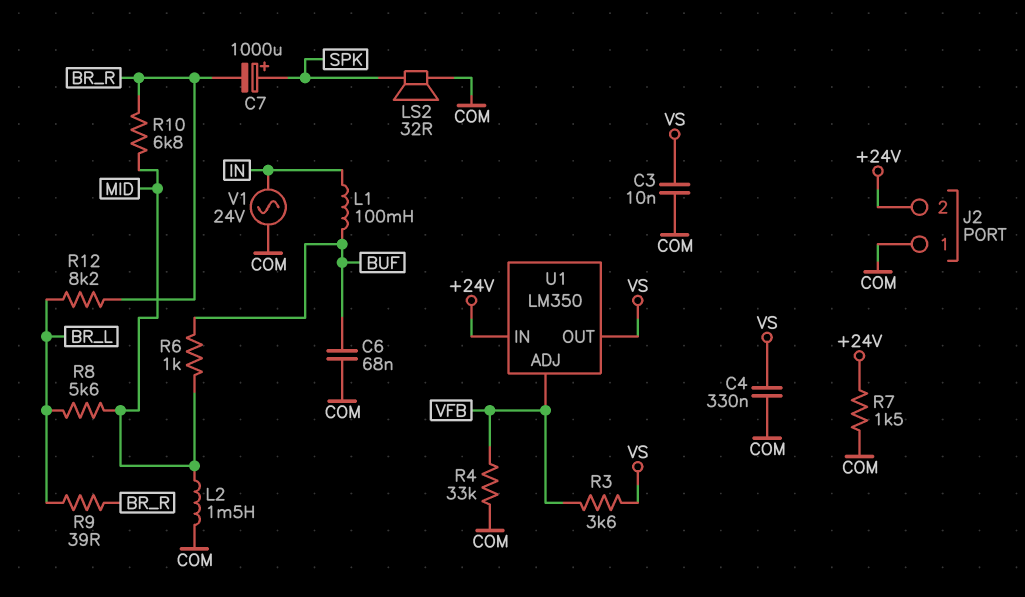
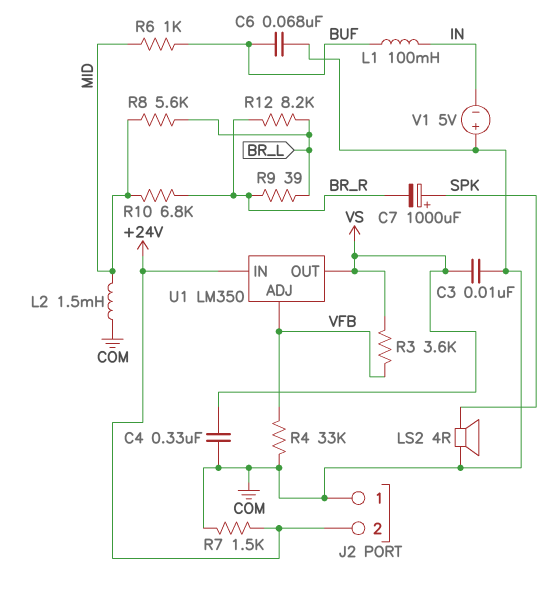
LS2: speaker 32R (COM, SPK) -> speaker 4R (COM, SPK)
V1: AC 24V (COM, IN) -> 5V (plus COM, minus IN)

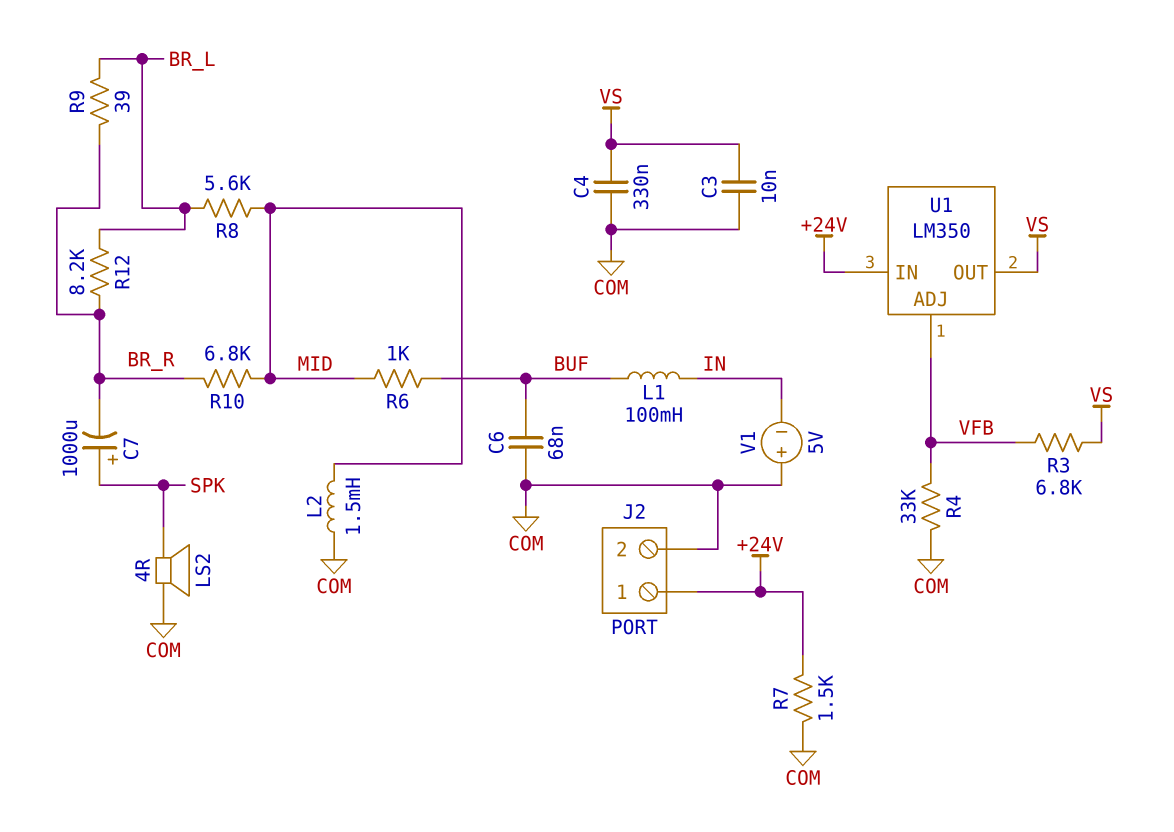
J2 pin 1: COM -> +24V
J2 pin 2: +24V -> COM
R3: 3.6k (VFB, VS) -> 6.8k (VFB, VS)

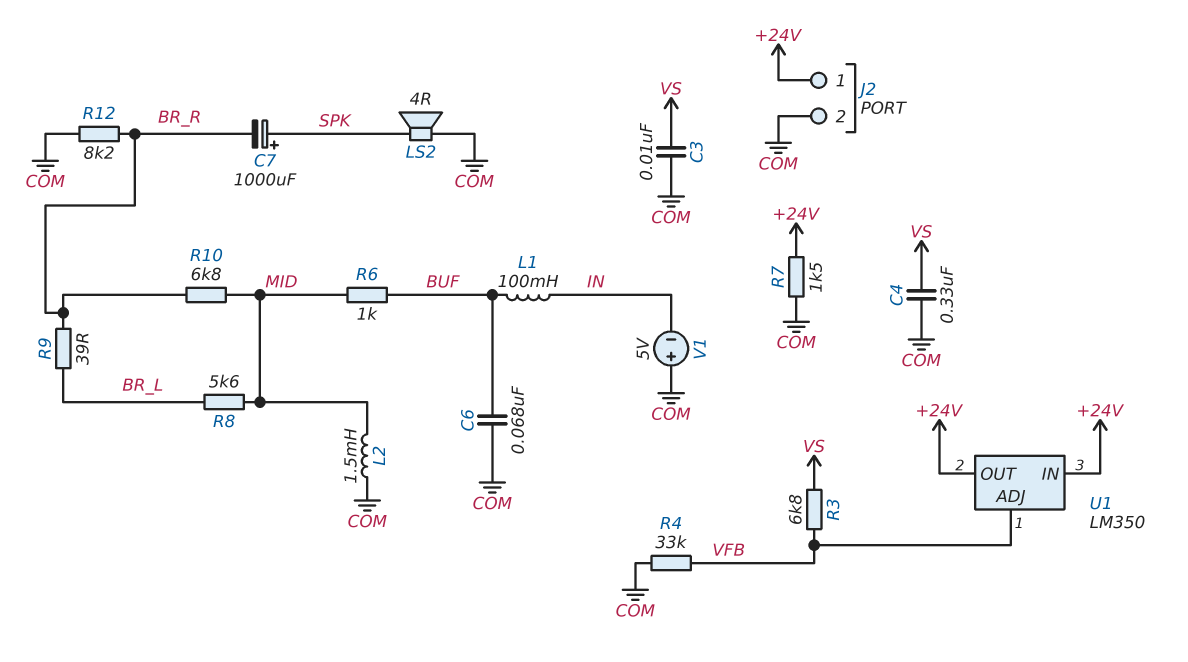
R12: 8.2k (BR_L, BR_R) -> 8.2k (BR_R, COM)
U1 pin OUT: VS -> +24V

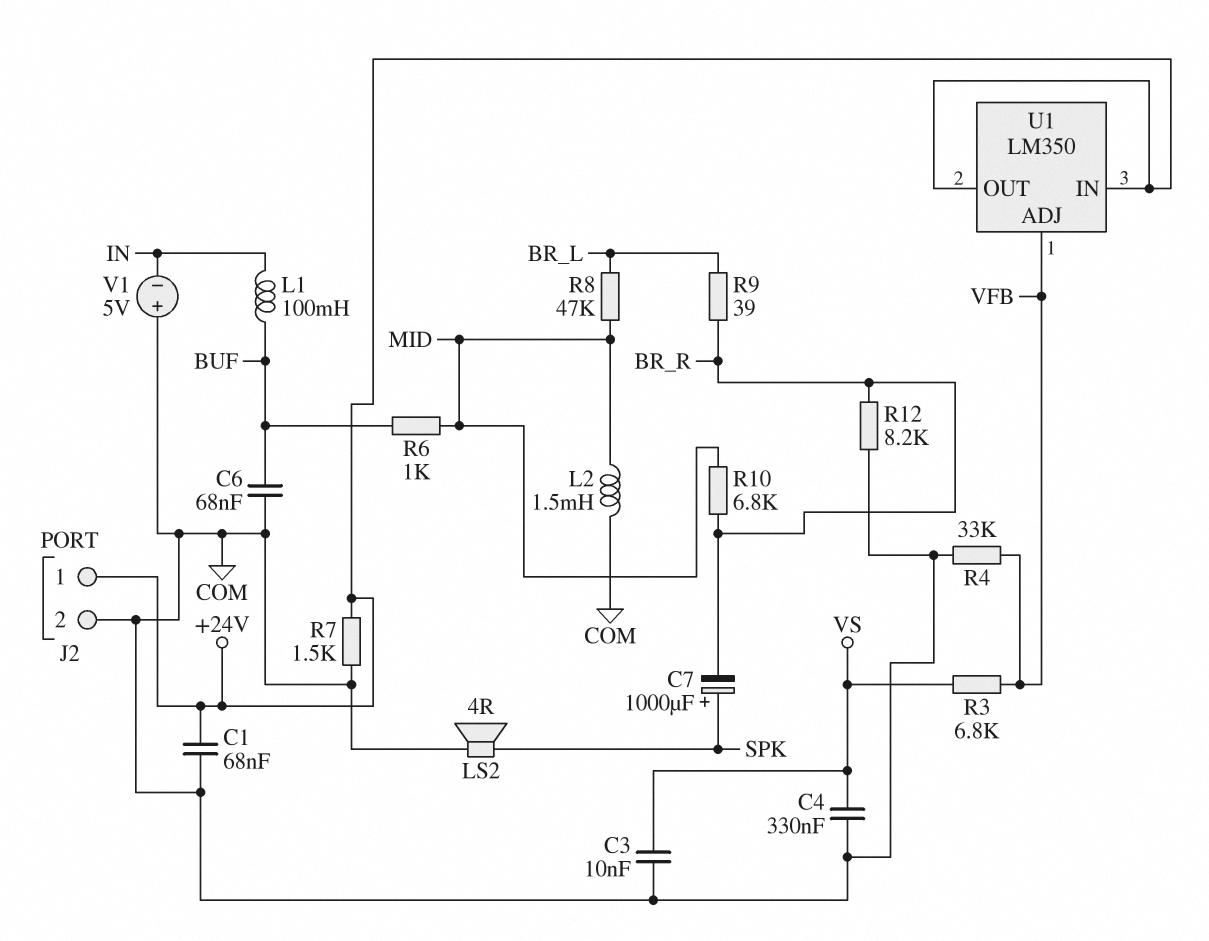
C1: none -> 68nF (+24V, COM)
R8: 5.6k (BR_L, MID) -> 47k (BR_L, MID)

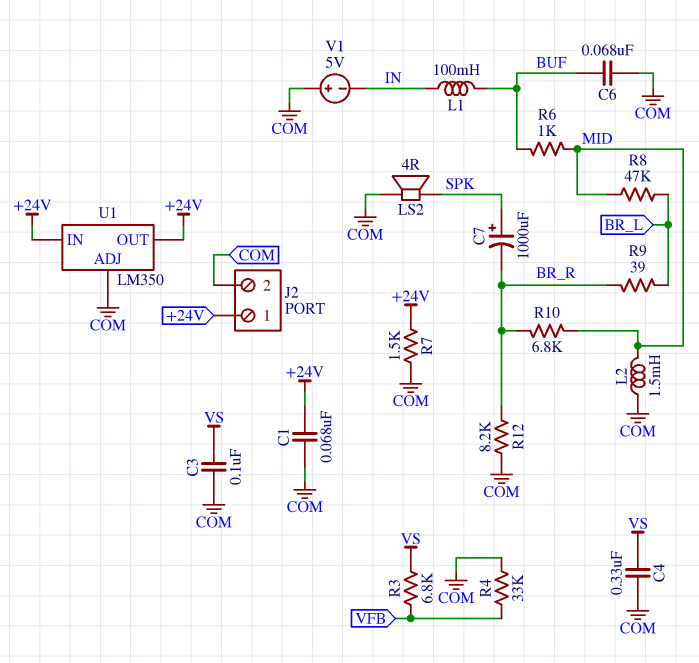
C3: 10nF (COM, VS) -> 100nF (COM, VS)
U1 pin ADJ: VFB -> COM

